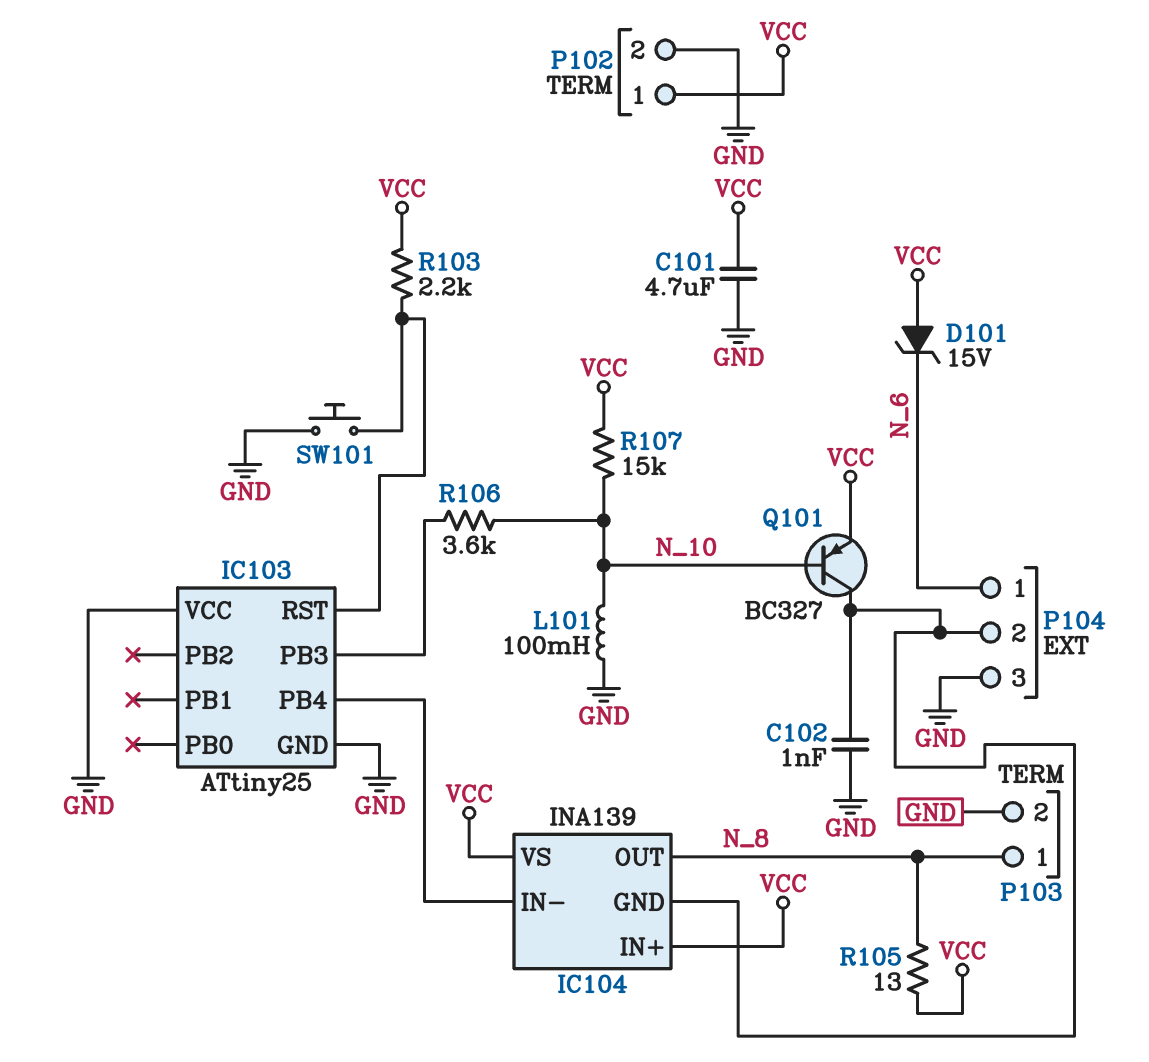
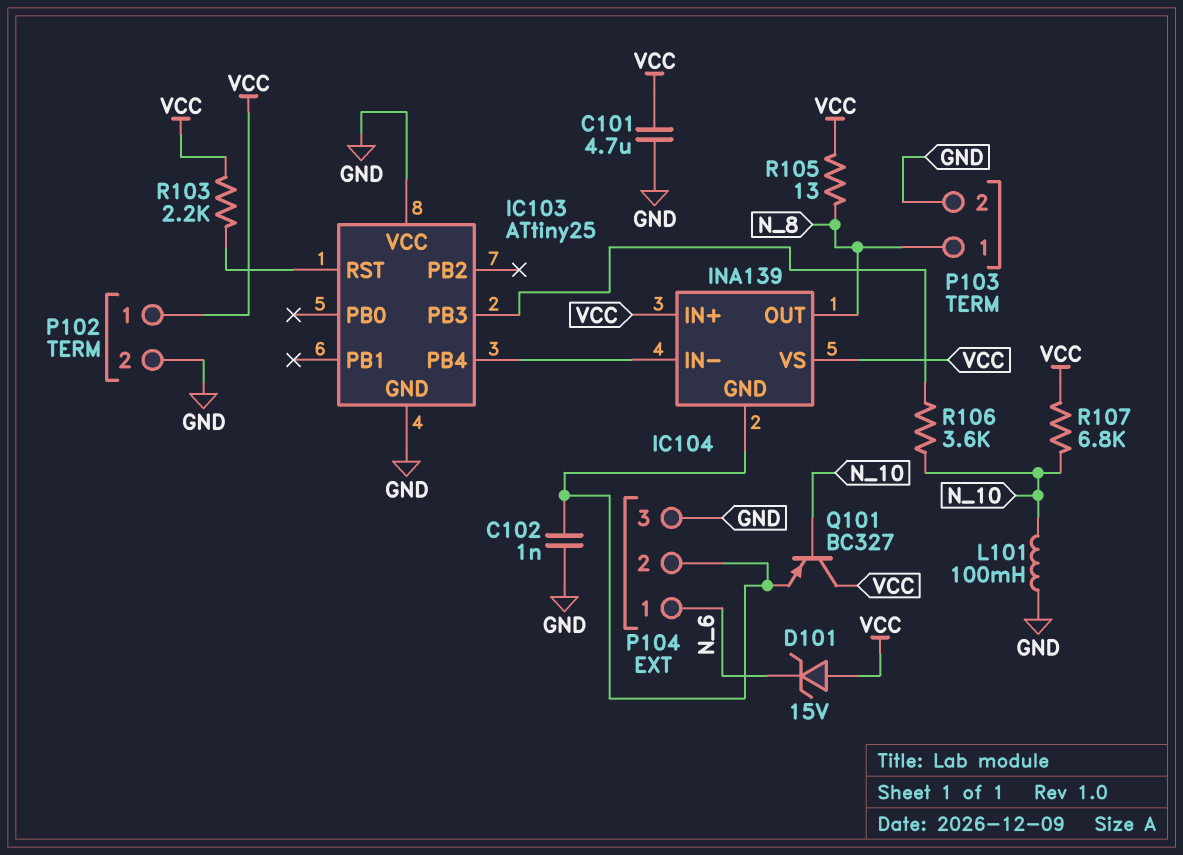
Q101: PNP BC327 (B N_10, C IC104/GND, E VCC) -> PNP BC327 (B N_10, C VCC, E IC104/GND)
R107: 15k (N_10, VCC) -> 6.8k (N_10, VCC)
SW101: button (GND, IC103/RST) -> none

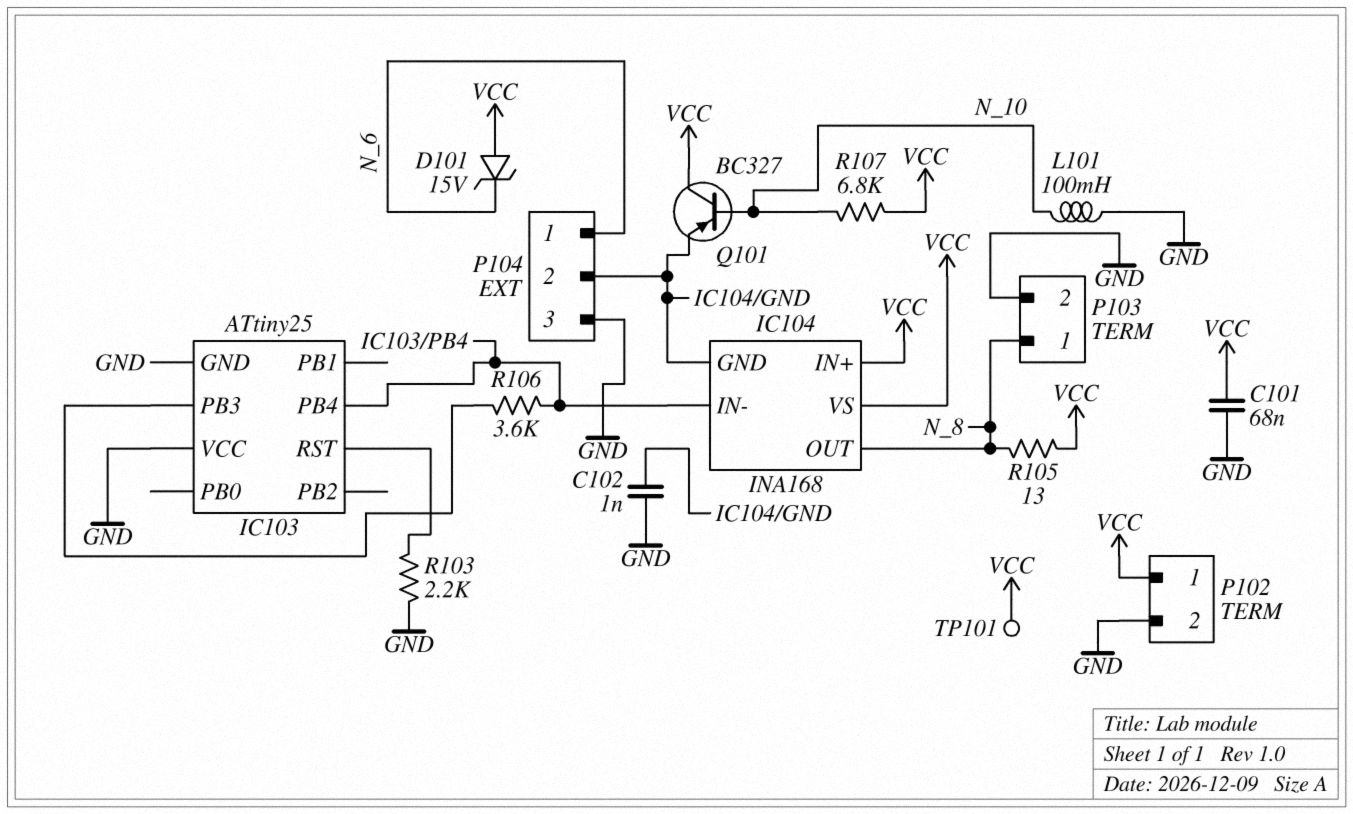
C101: 4.7uF (GND, VCC) -> 68nF (GND, VCC)
IC104: INA139 -> INA168
R103: 2.2k (IC103/RST, VCC) -> 2.2k (GND, IC103/RST)
R106: 3.6k (IC103/PB3, N_10) -> 3.6k (IC103/PB3, IC103/PB4)
TP101: none -> test point (VCC)

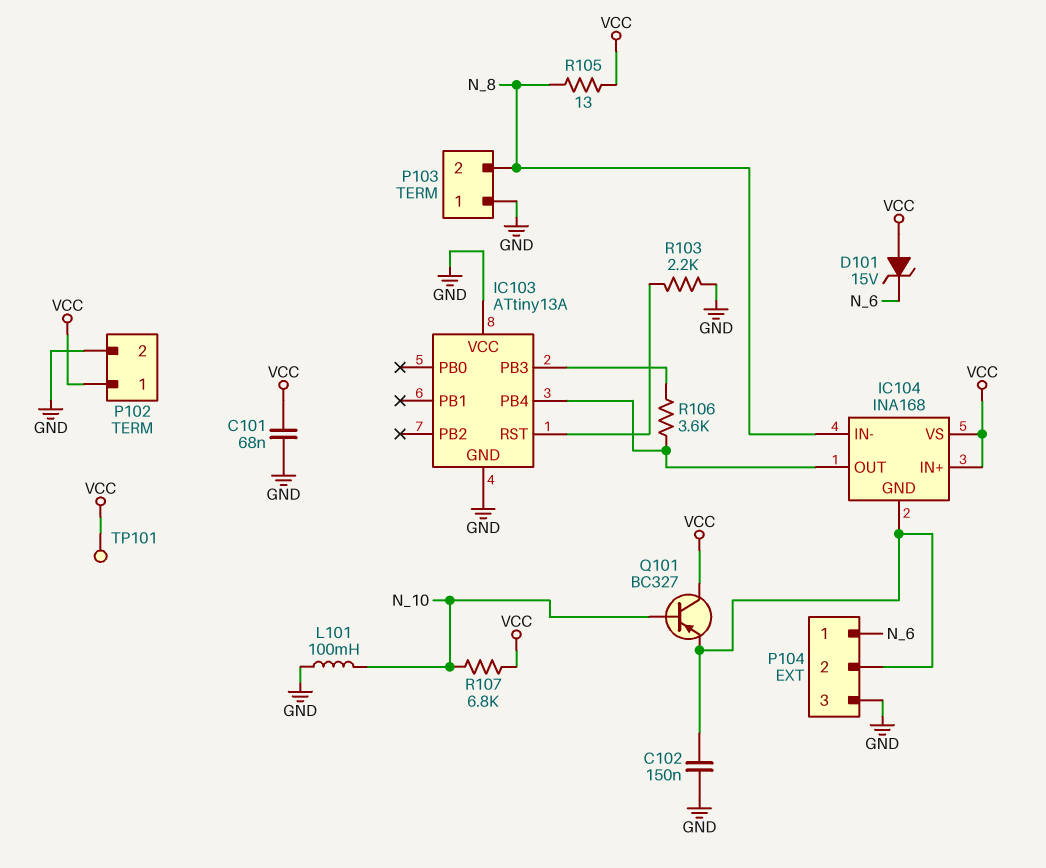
C102: 1nF (GND, IC104/GND) -> 150nF (GND, IC104/GND)
IC103: ATtiny25 -> ATtiny13A
IC104 pin IN-: IC103/PB4 -> N_8
IC104 pin OUT: N_8 -> IC103/PB4
P103 pin 1: N_8 -> GND
P103 pin 2: GND -> N_8

